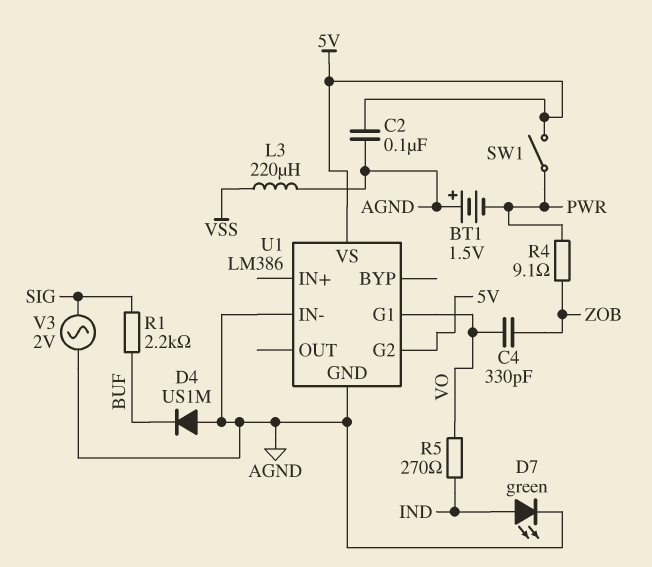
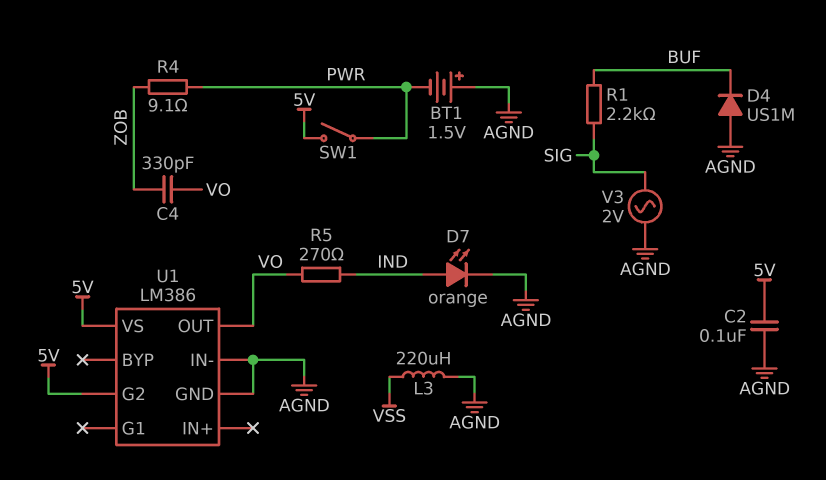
D7: LED green (A IND, K AGND) -> LED orange (A IND, K AGND)
U1 pin G1: VO -> none
U1 pin OUT: none -> VO

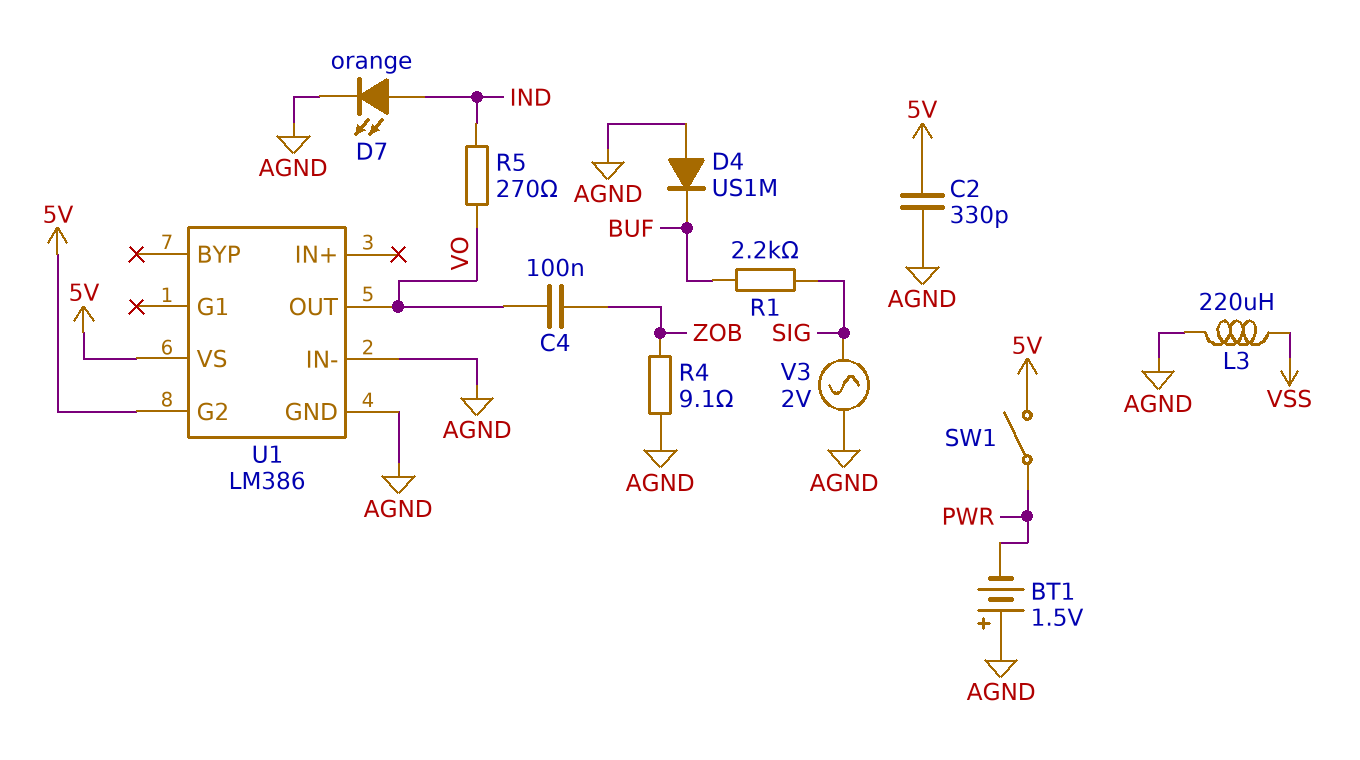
C2: 100nF (5V, AGND) -> 330pF (5V, AGND)
C4: 330pF (VO, ZOB) -> 100nF (VO, ZOB)
R4: 9.1 (PWR, ZOB) -> 9.1 (AGND, ZOB)

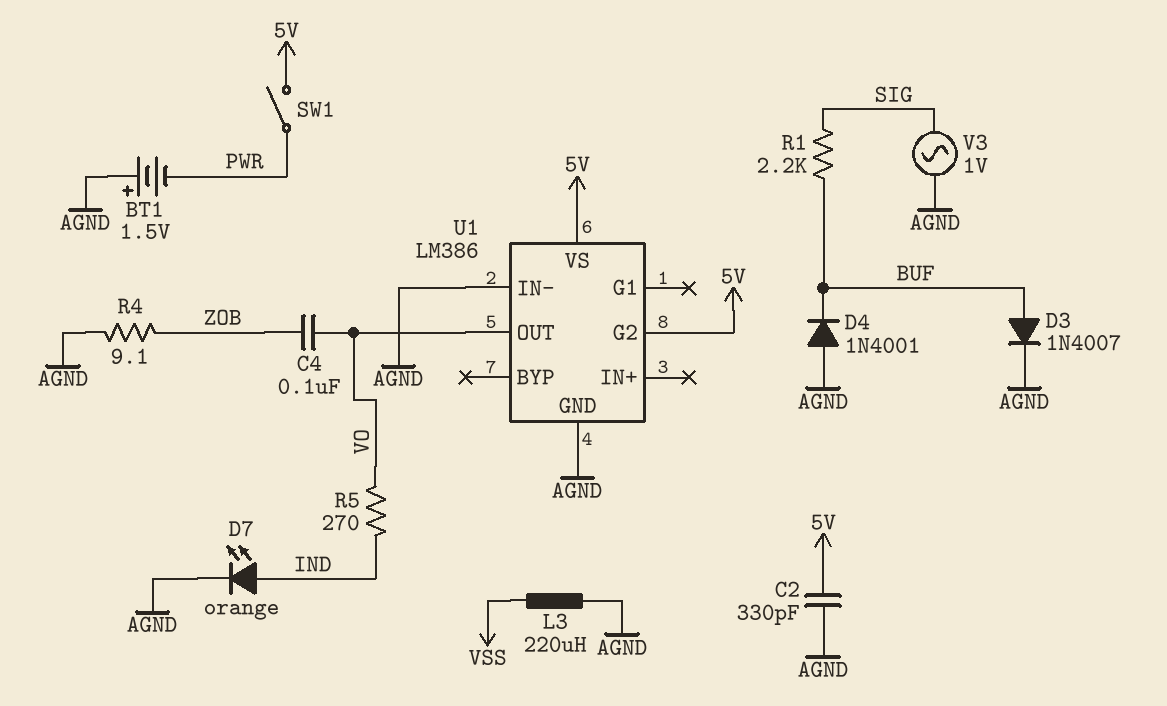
D3: none -> diode 1N4007 (A BUF, K AGND)
D4: diode US1M (A AGND, K BUF) -> diode 1N4001 (A AGND, K BUF)
V3: AC 2V (AGND, SIG) -> AC 1V (AGND, SIG)

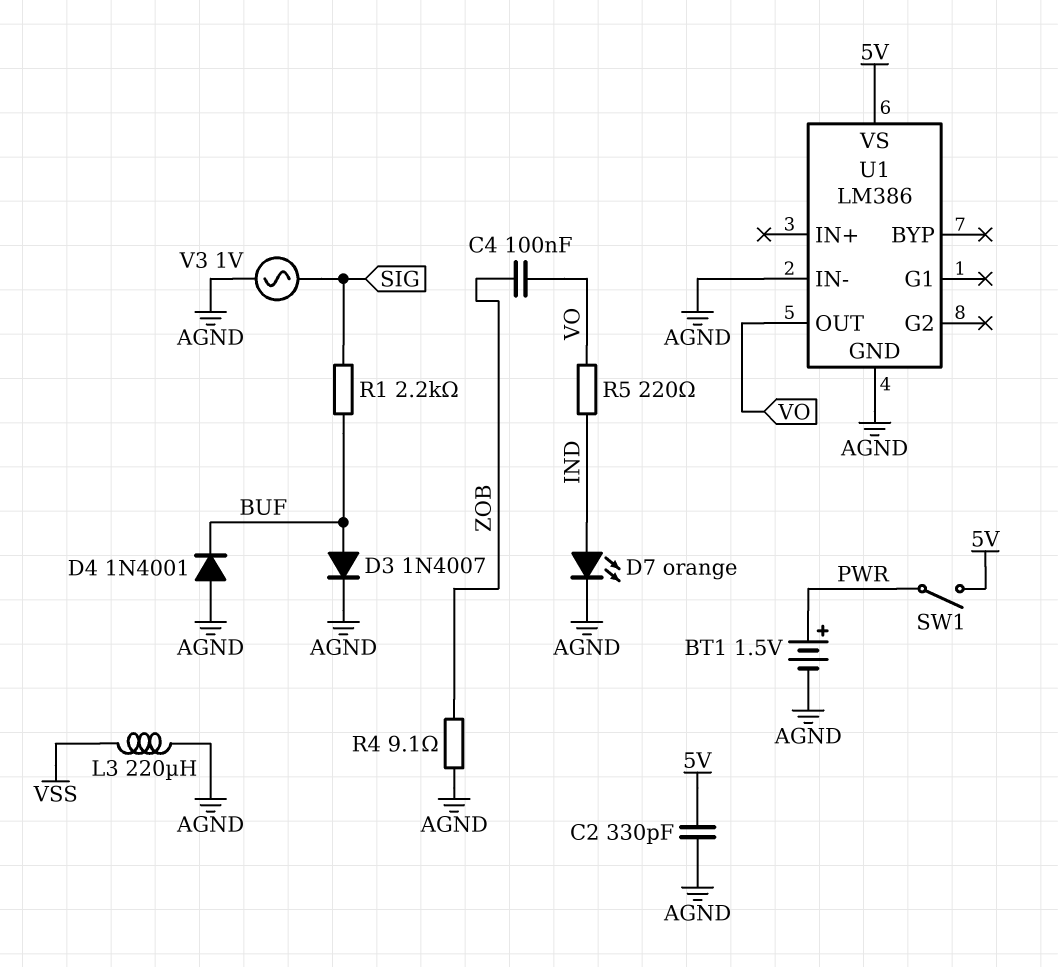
BT1: 1.5V (plus AGND, minus PWR) -> 1.5V (plus PWR, minus AGND)
R5: 270 (IND, VO) -> 220 (IND, VO)
U1 pin G2: 5V -> none

